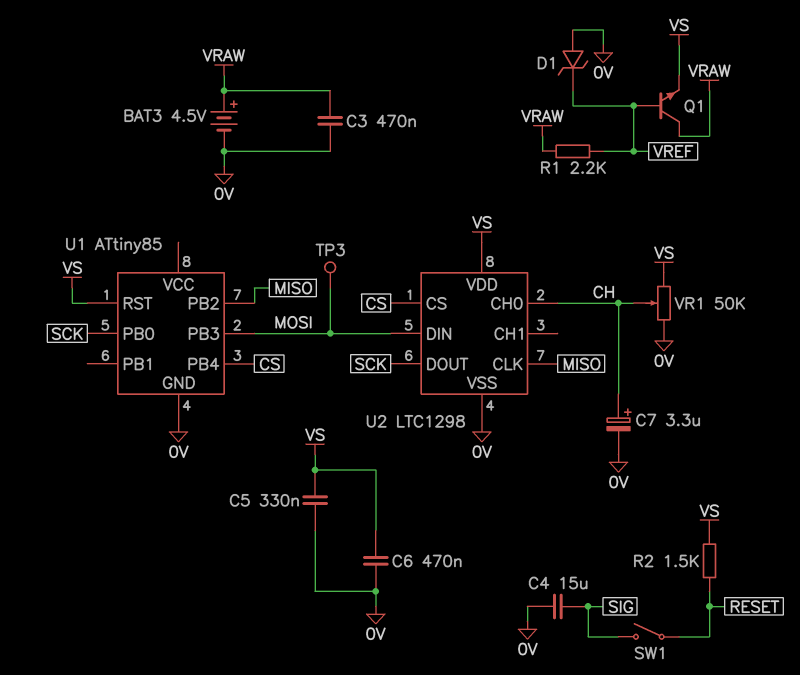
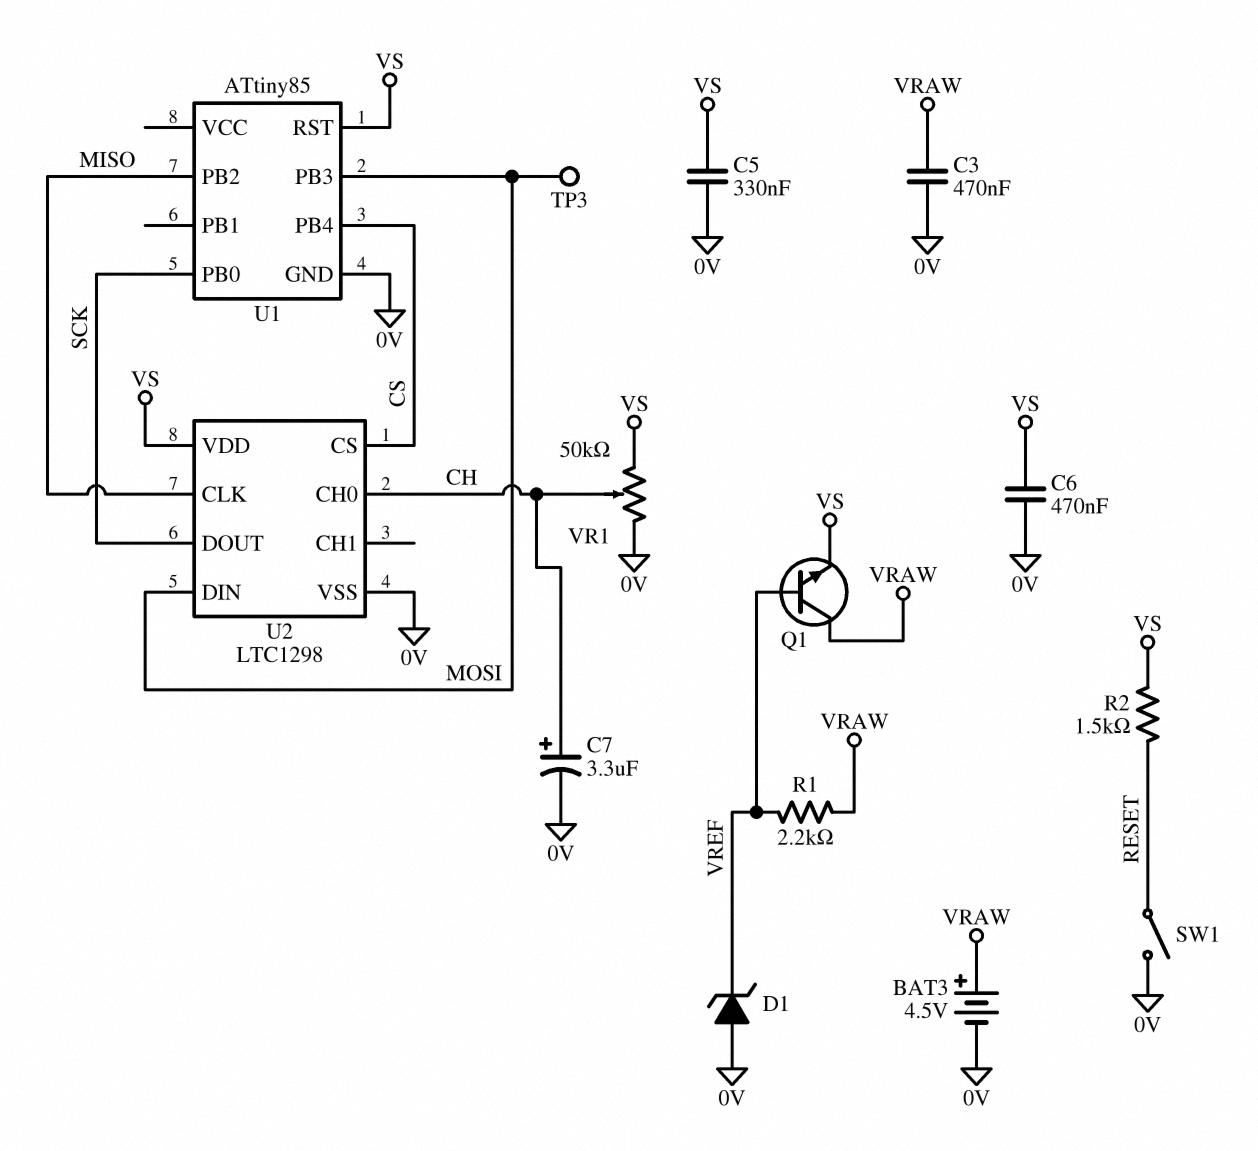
C4: 15uF (0V, SIG) -> none
SW1: switch (RESET, SIG) -> switch (0V, RESET)

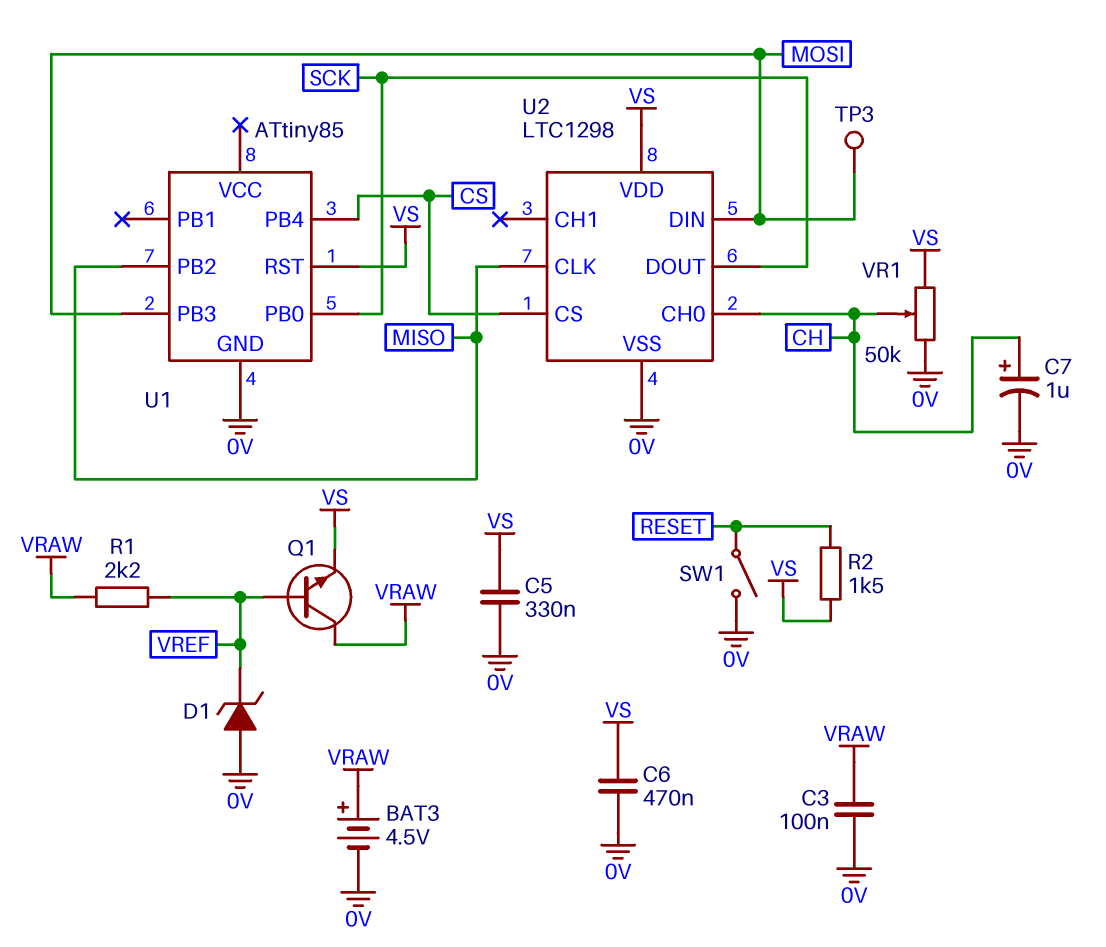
C3: 470nF (0V, VRAW) -> 100nF (0V, VRAW)
C7: 3.3uF (plus CH, minus 0V) -> 1uF (plus CH, minus 0V)

